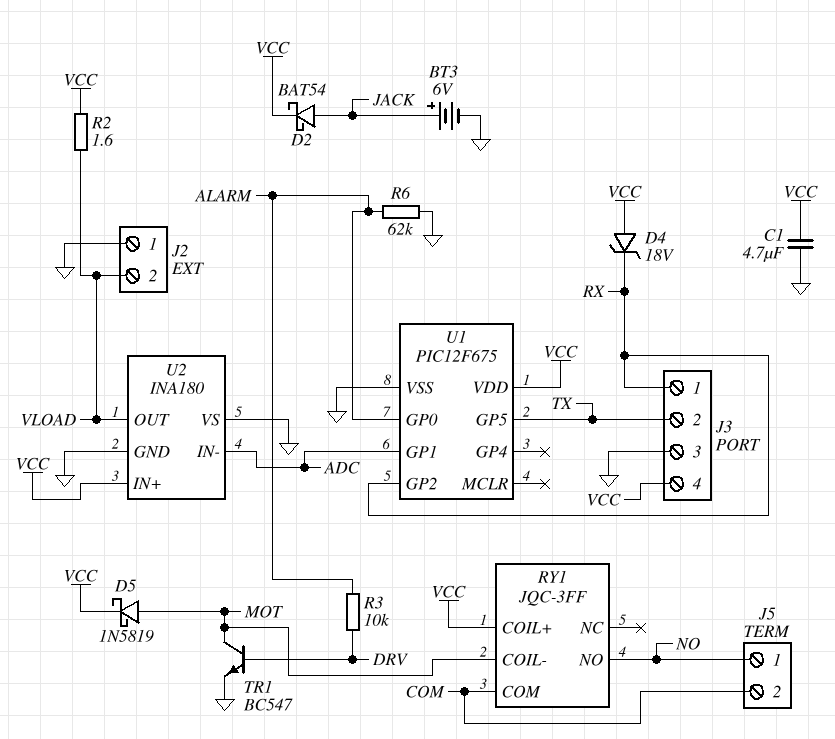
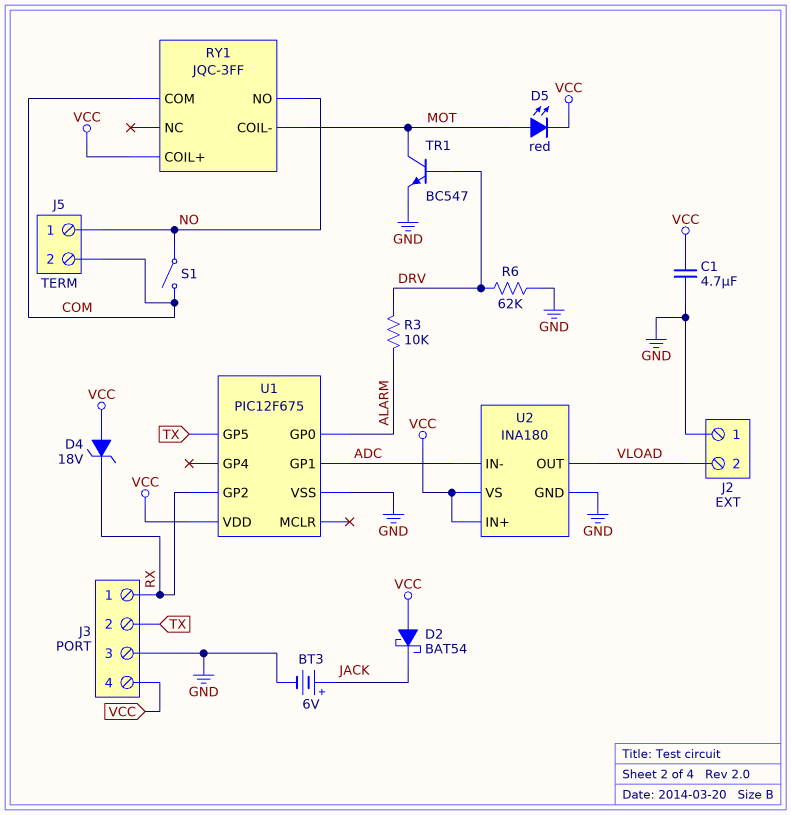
D2: schottky BAT54 (A JACK, K VCC) -> schottky BAT54 (A VCC, K JACK)
D5: schottky 1N5819 (A MOT, K VCC) -> LED red (A MOT, K VCC)
R2: 1.6 (VCC, VLOAD) -> none
R6: 62k (ALARM, GND) -> 62k (DRV, GND)
S1: none -> switch (COM, NO)
U2 pin VS: GND -> VCC

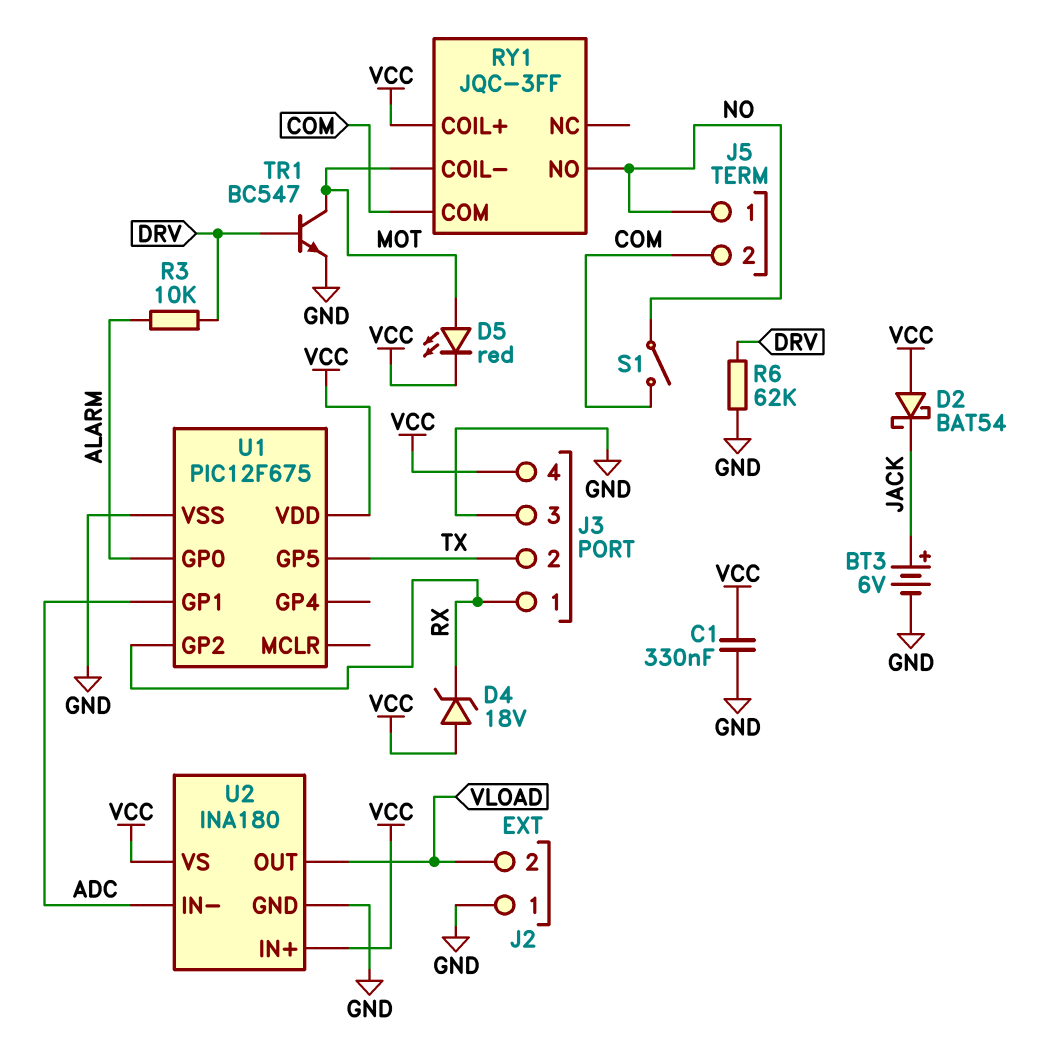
C1: 4.7uF (GND, VCC) -> 330nF (GND, VCC)

